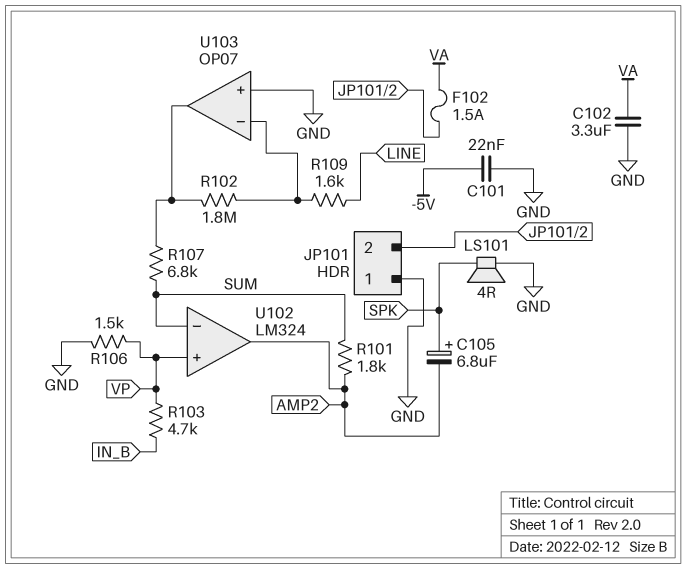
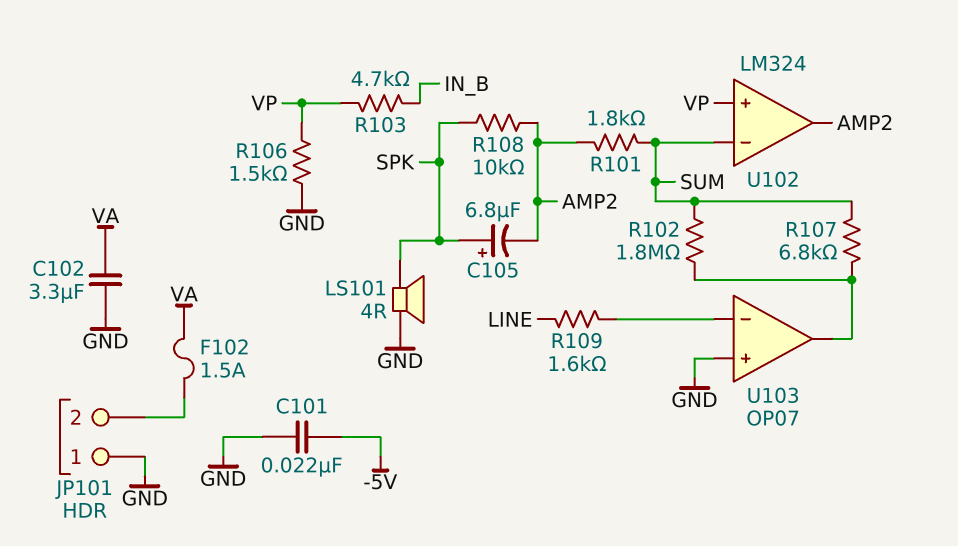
R102: 1.8M (U103/in-, U103/out) -> 1.8M (SUM, U103/out)
R108: none -> 10k (AMP2, SPK)

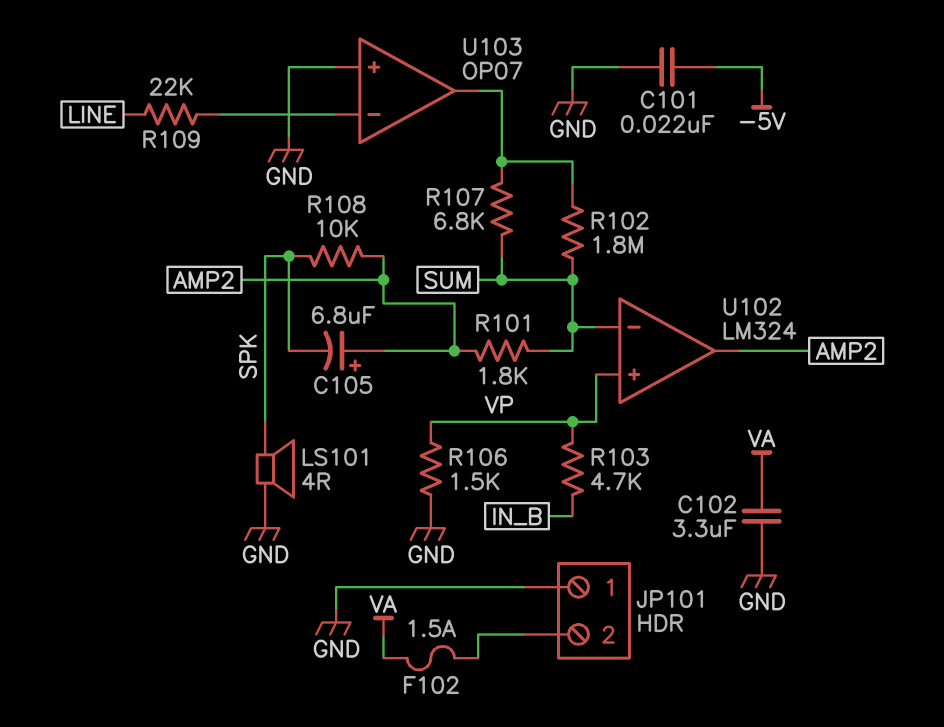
C105: 6.8uF (plus SPK, minus AMP2) -> 6.8uF (plus AMP2, minus SPK)
R109: 1.6k (LINE, U103/in-) -> 22k (LINE, U103/in-)

